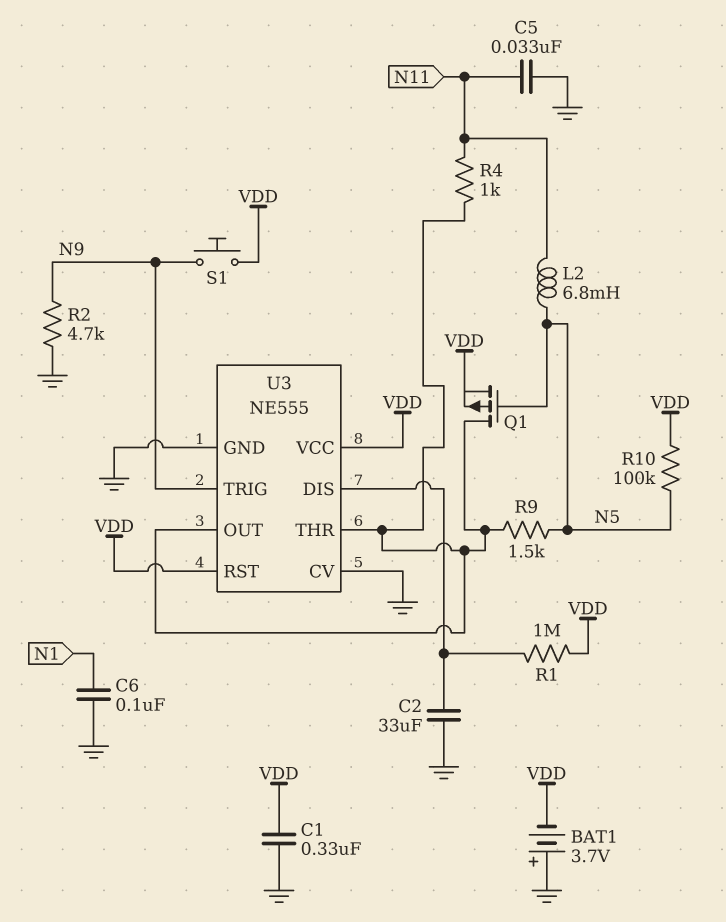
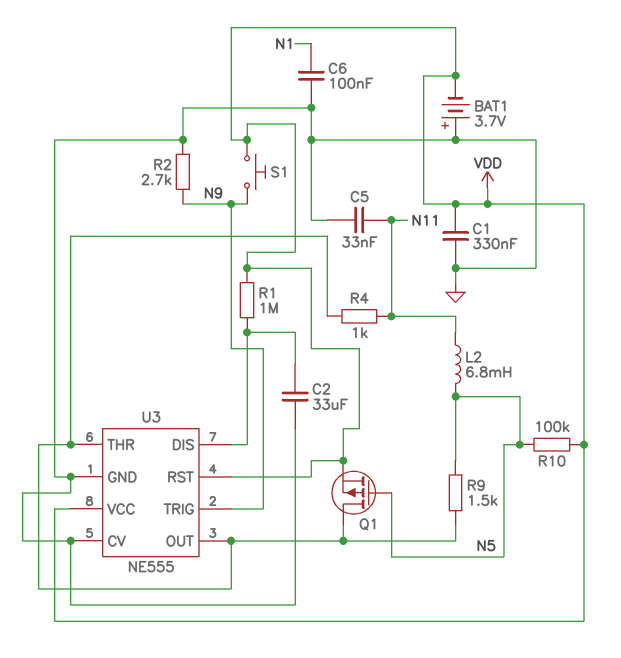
R2: 4.7k (GND, N9) -> 2.7k (GND, N9)

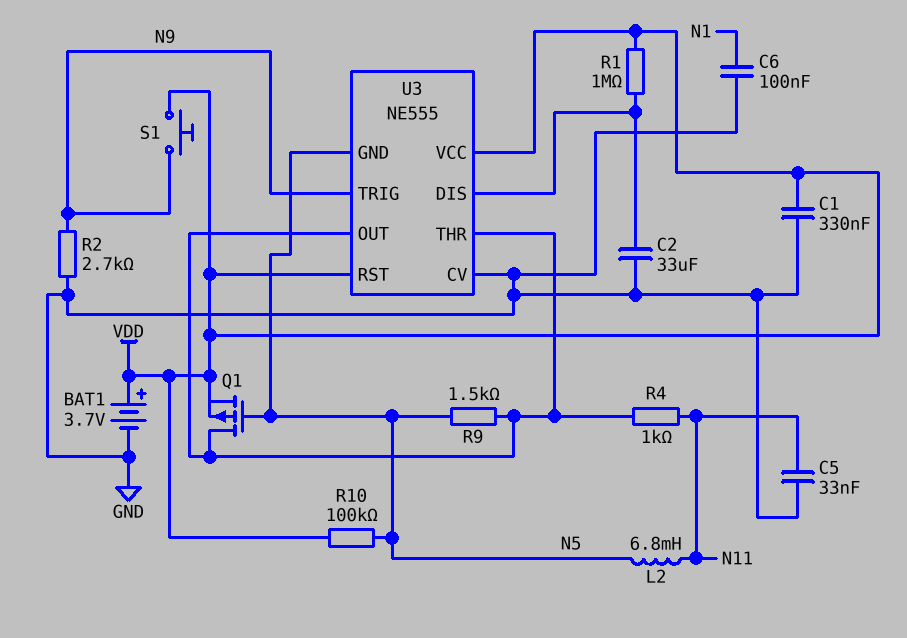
BAT1: 3.7V (plus GND, minus VDD) -> 3.7V (plus VDD, minus GND)
U3 pin GND: GND -> N5

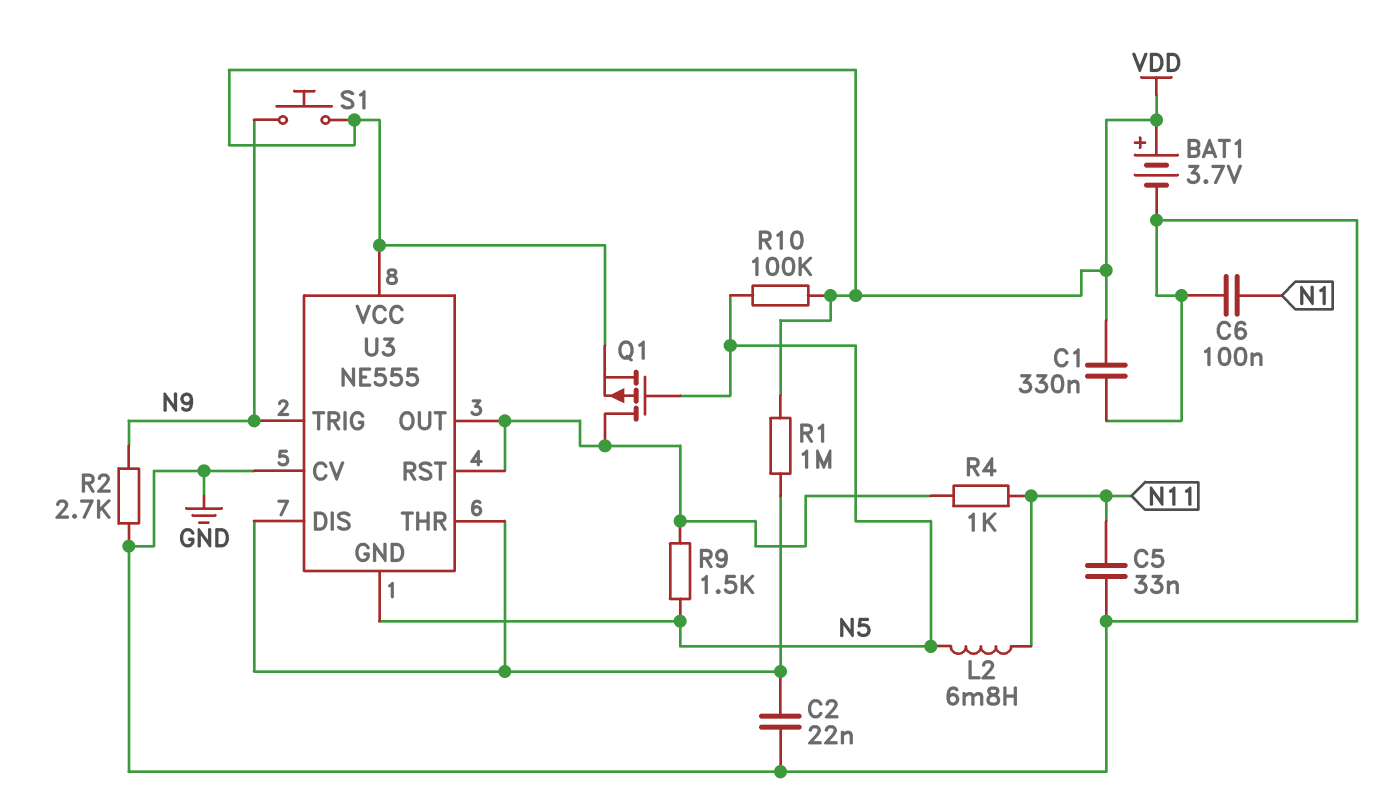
C2: 33uF (GND, U3/DIS) -> 22nF (GND, U3/DIS)
U3 pin RST: VDD -> U3/OUT
U3 pin THR: U3/OUT -> U3/DIS

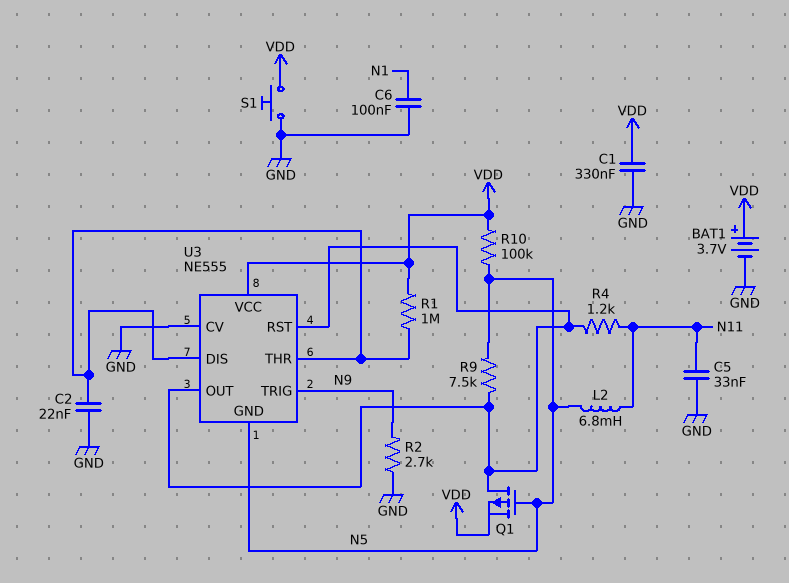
R4: 1k (N11, U3/OUT) -> 1.2k (N11, U3/OUT)
R9: 1.5k (N5, U3/OUT) -> 7.5k (N5, U3/OUT)
S1: button (N9, VDD) -> button (GND, VDD)

